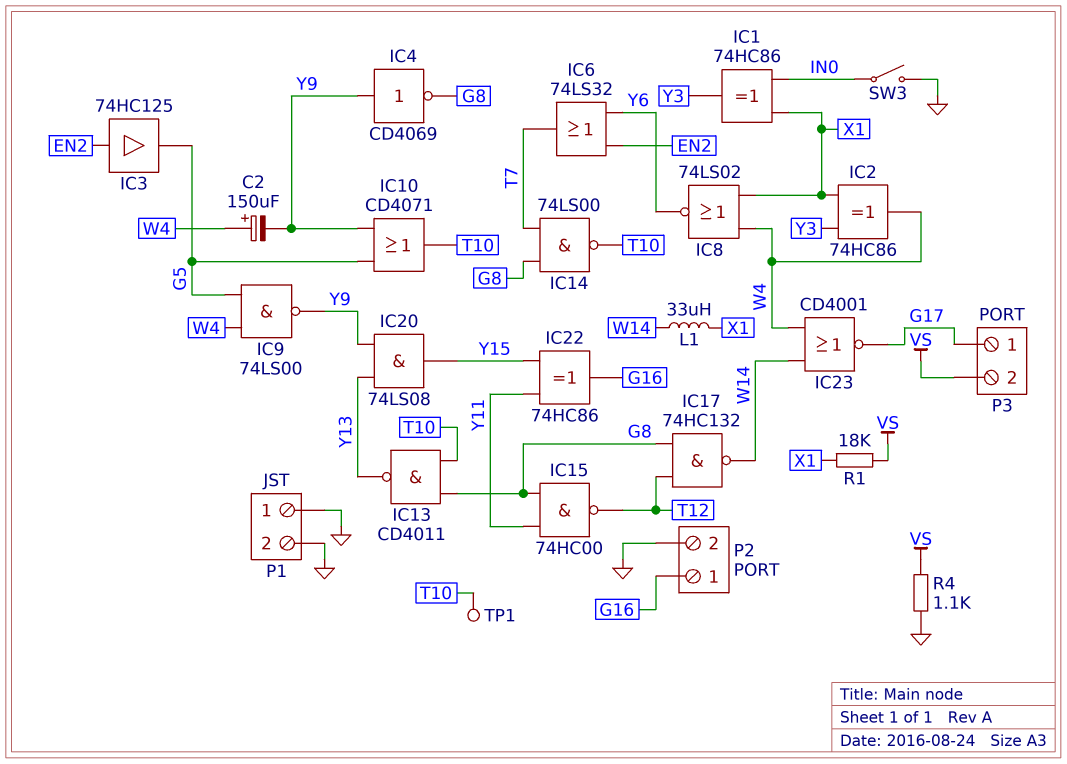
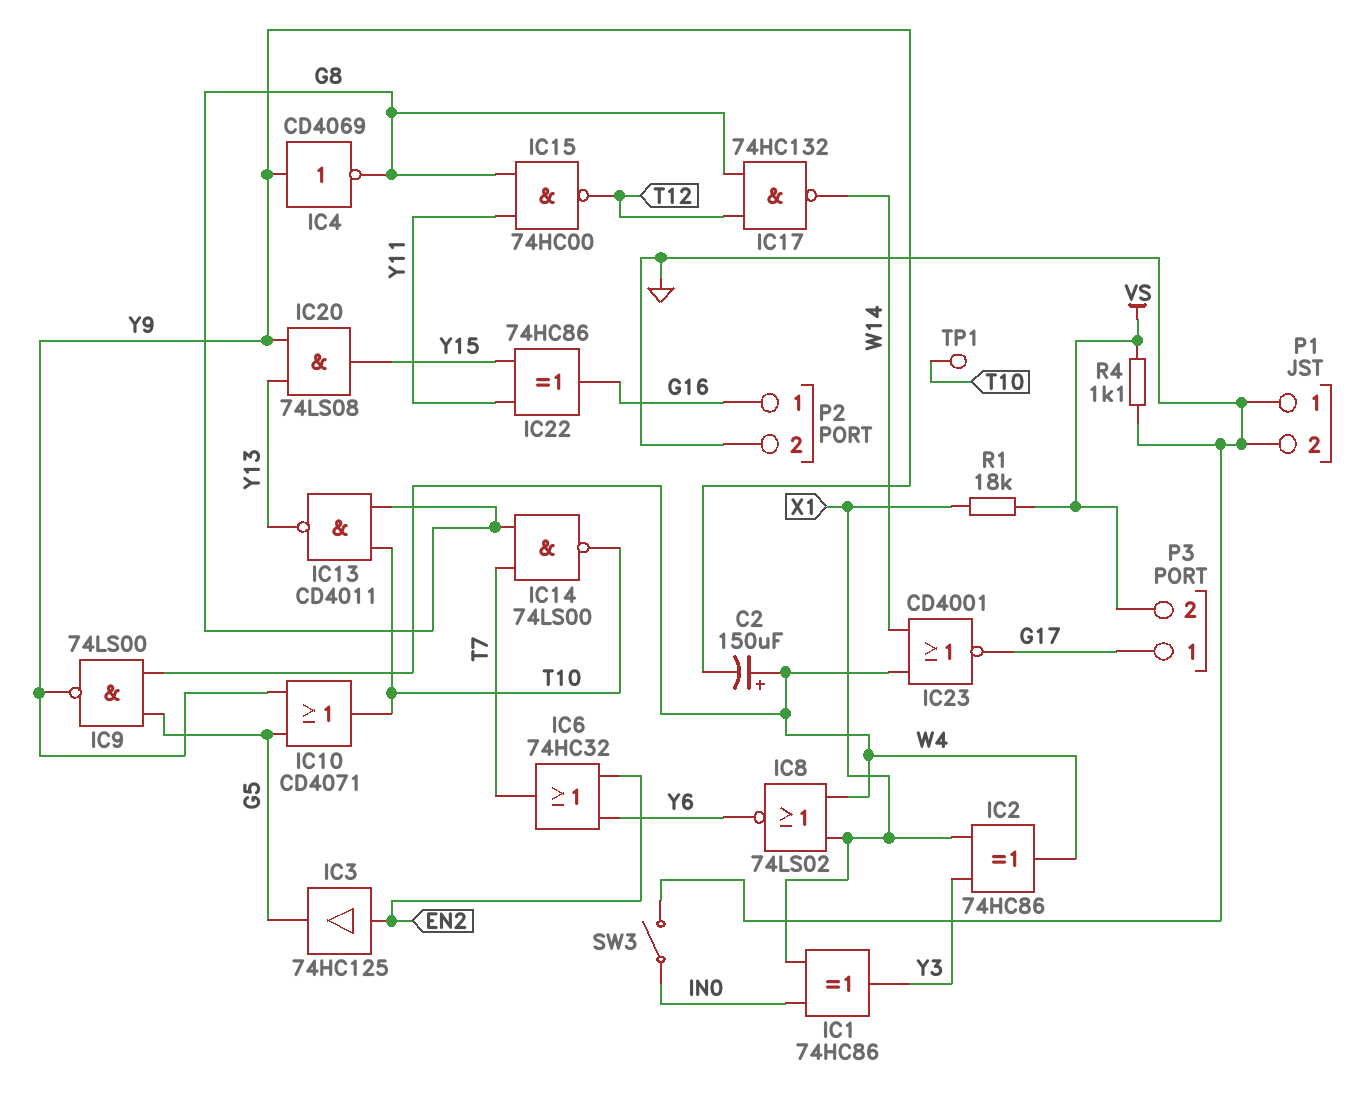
IC6: OR 74LS32 (in EN2, in Y6, out T7) -> OR 74HC32 (in EN2, in Y6, out T7)
L1: 33uH (W14, X1) -> none

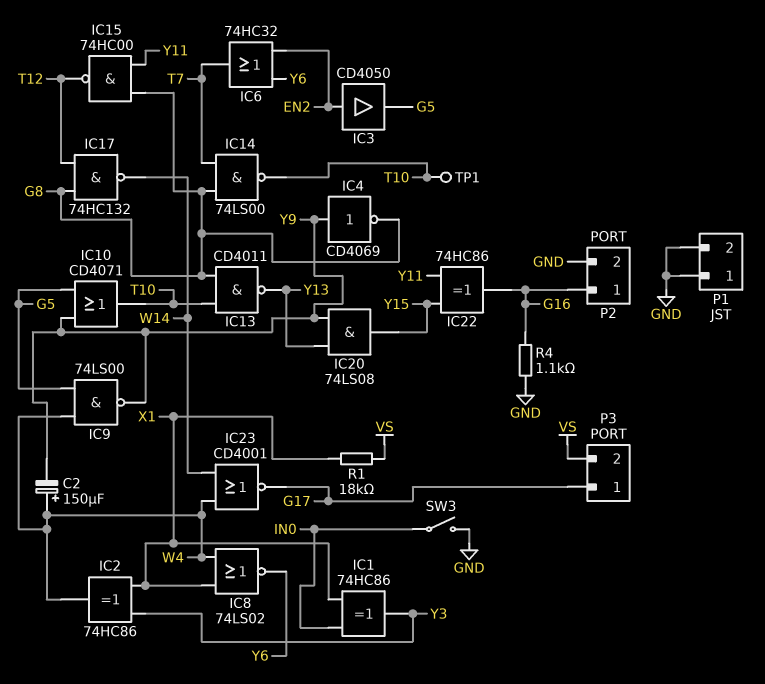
IC3: buffer 74HC125 (in EN2, out G5) -> buffer CD4050 (in EN2, out G5)
R4: 1.1k (GND, VS) -> 1.1k (G16, GND)

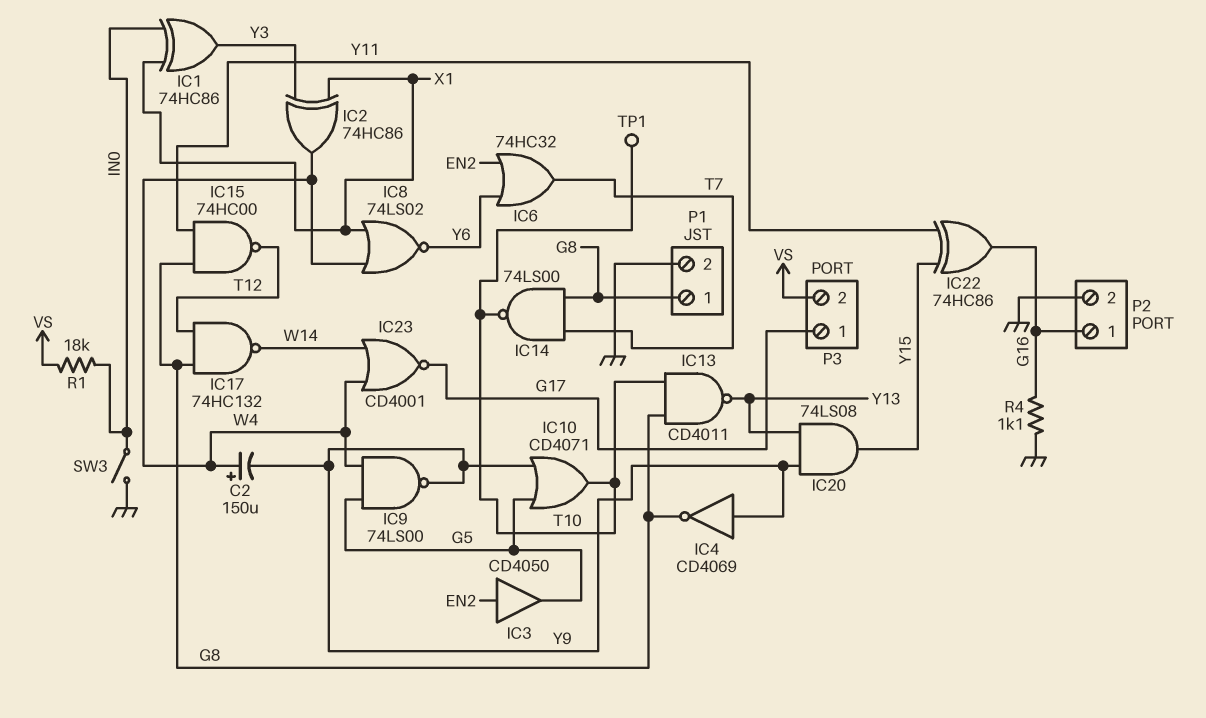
P1 pin 1: GND -> G8
R1: 18k (VS, X1) -> 18k (IN0, VS)

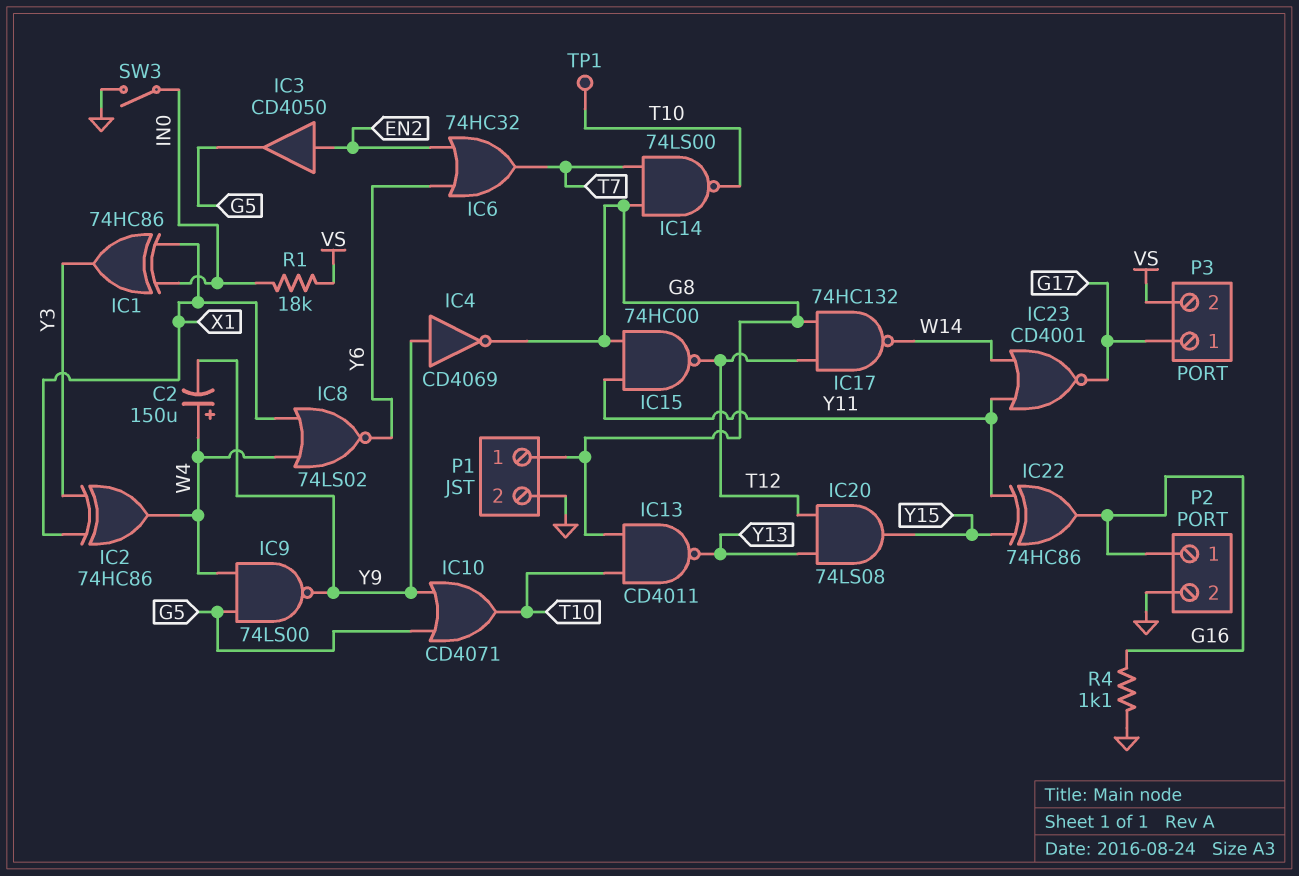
IC20: AND 74LS08 (in Y9, in Y13, out Y15) -> AND 74LS08 (in T12, in Y13, out Y15)
IC23: NOR CD4001 (in W4, in W14, out G17) -> NOR CD4001 (in W14, in Y11, out G17)

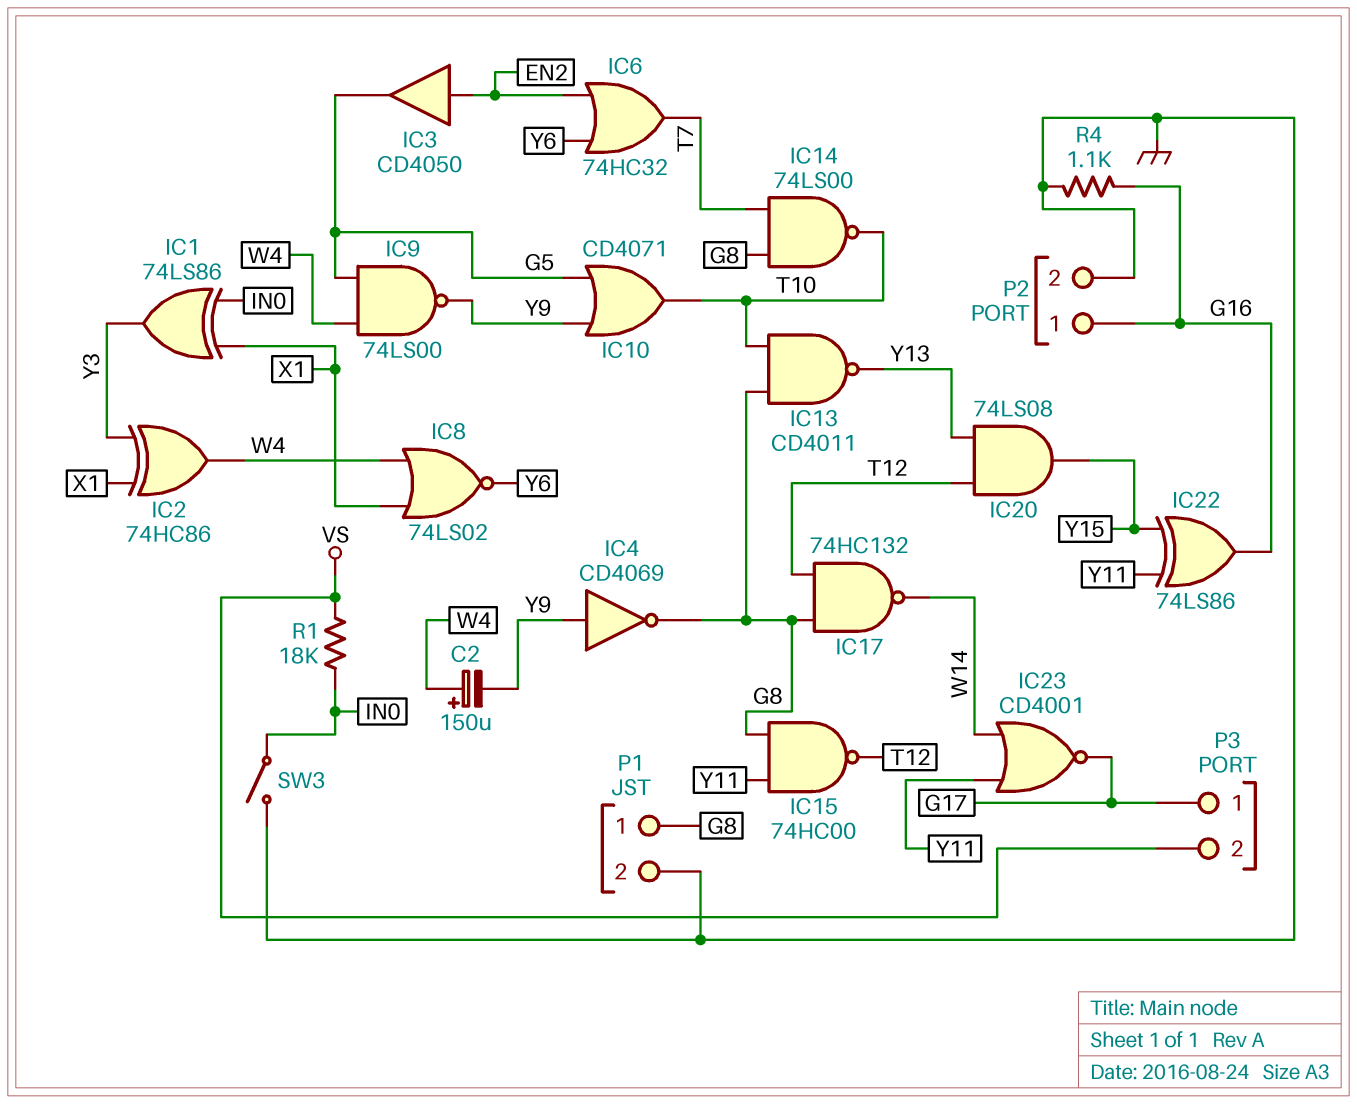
IC1: XOR 74HC86 (in IN0, in X1, out Y3) -> XOR 74LS86 (in IN0, in X1, out Y3)
IC22: XOR 74HC86 (in Y11, in Y15, out G16) -> XOR 74LS86 (in Y11, in Y15, out G16)
TP1: test point (T10) -> none

